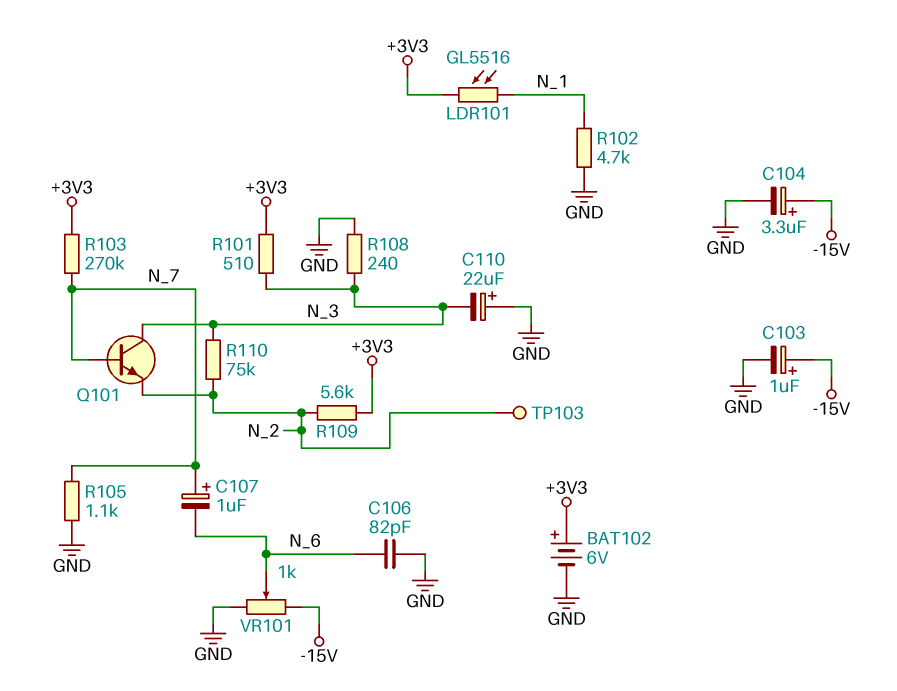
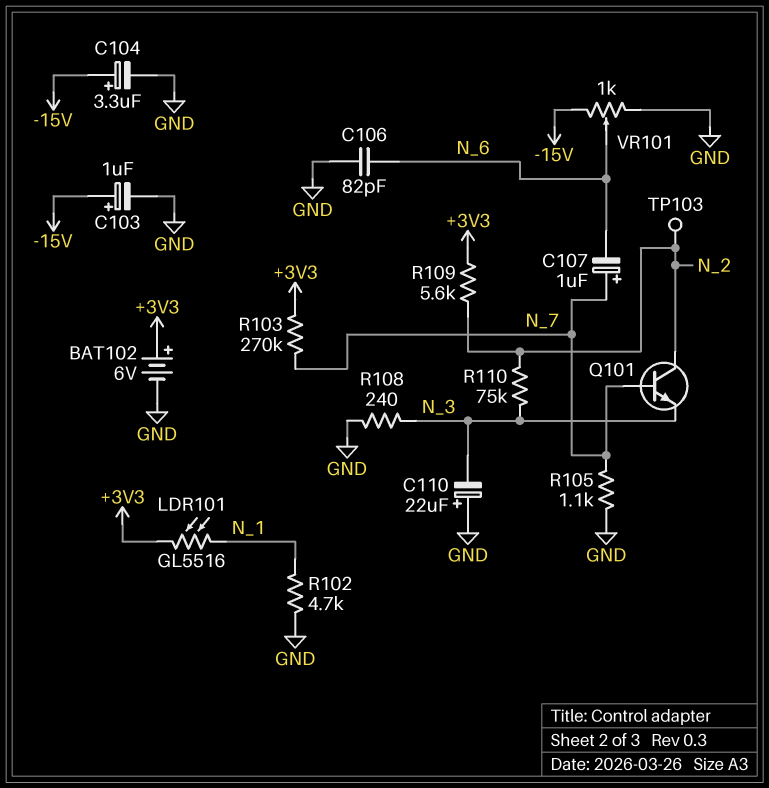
Q101: NPN (B N_7, C N_3, E N_2) -> NPN (B N_7, C N_2, E N_3)
R101: 510 (+3V3, N_3) -> none

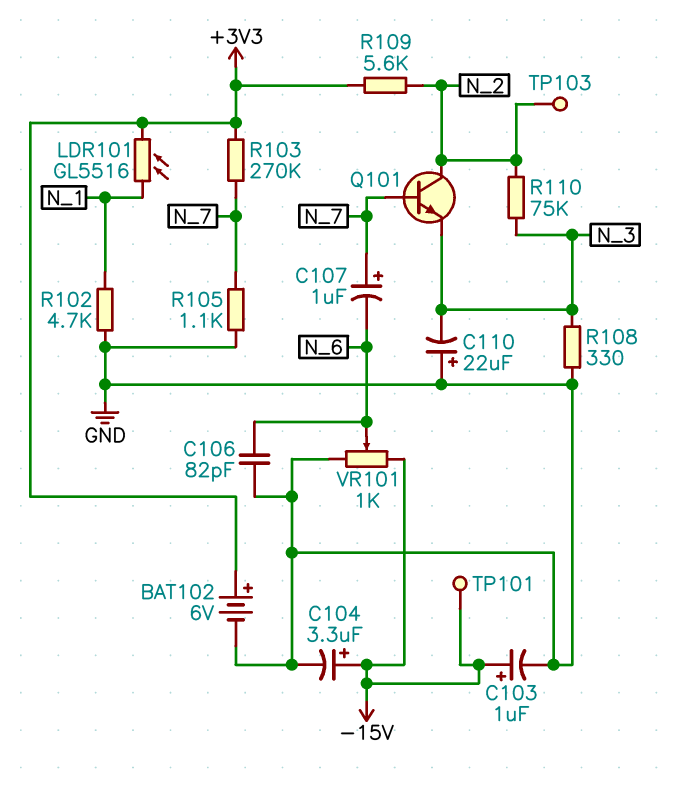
R108: 240 (GND, N_3) -> 330 (GND, N_3)
TP101: none -> test point (-15V)

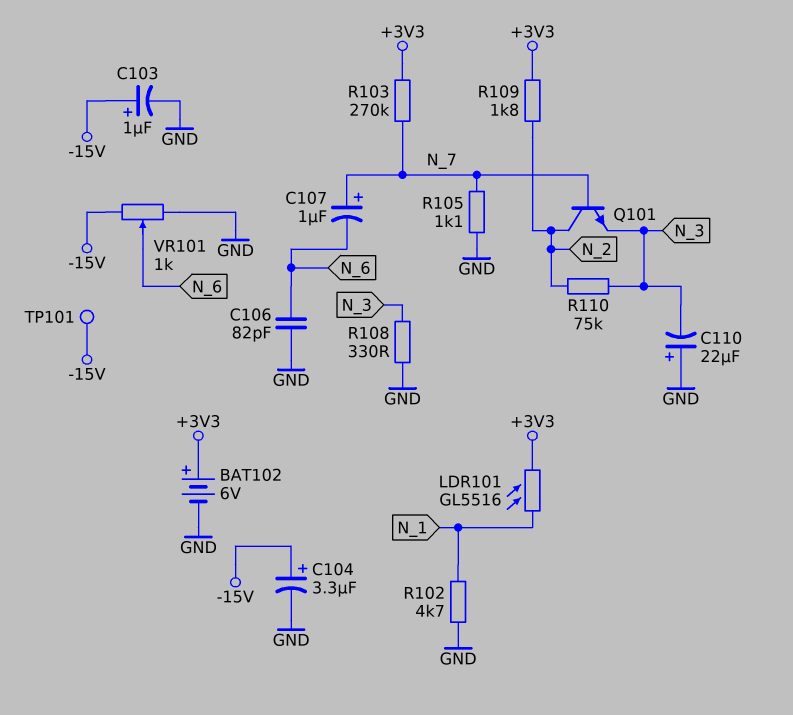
R109: 5.6k (+3V3, N_2) -> 1.8k (+3V3, N_2)
TP103: test point (N_2) -> none

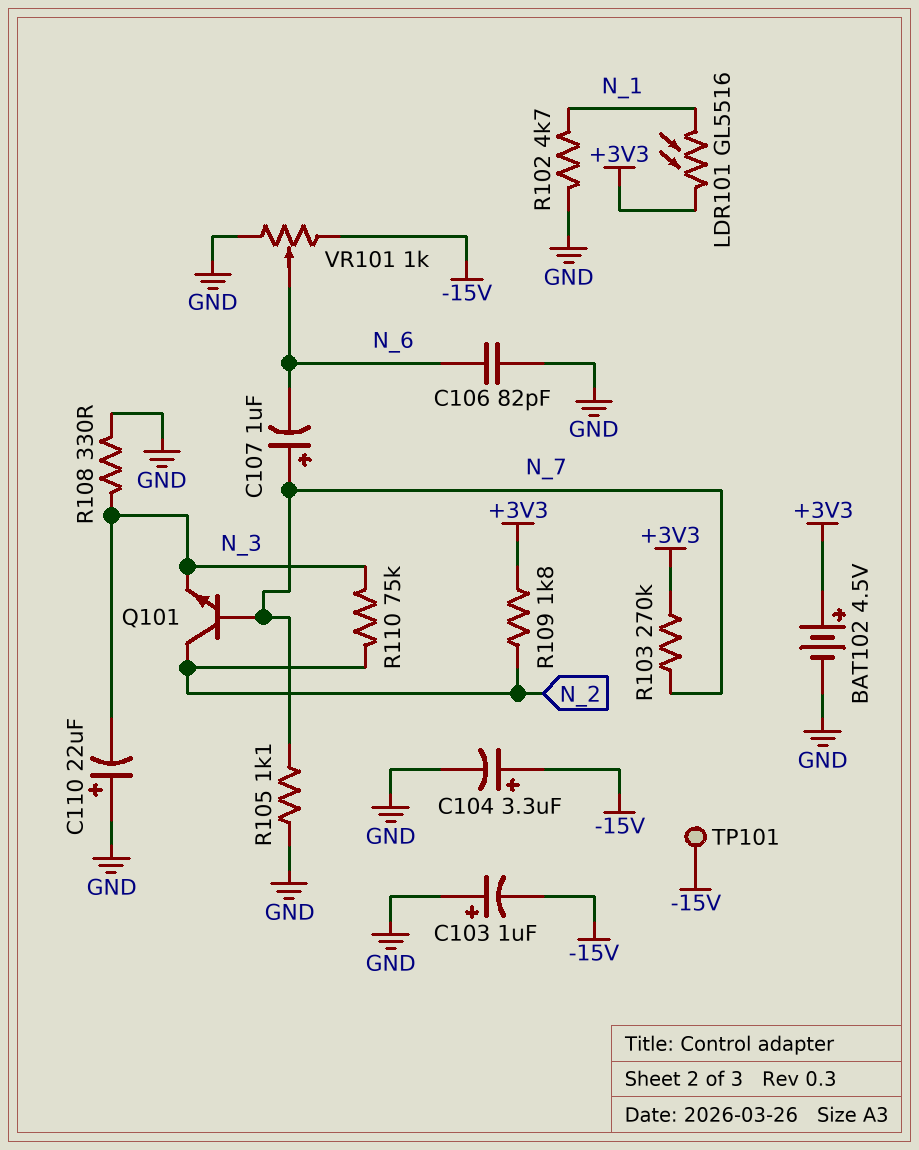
BAT102: 6V (plus +3V3, minus GND) -> 4.5V (plus +3V3, minus GND)
C103: 1uF (plus -15V, minus GND) -> 1uF (plus GND, minus -15V)

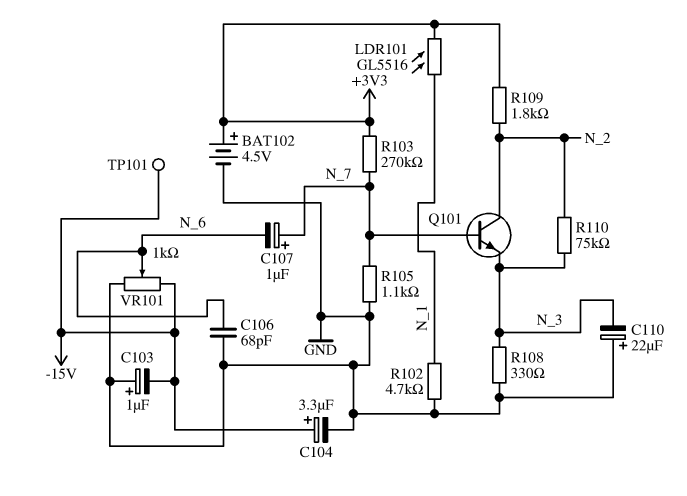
C106: 82pF (GND, N_6) -> 68pF (GND, N_6)

